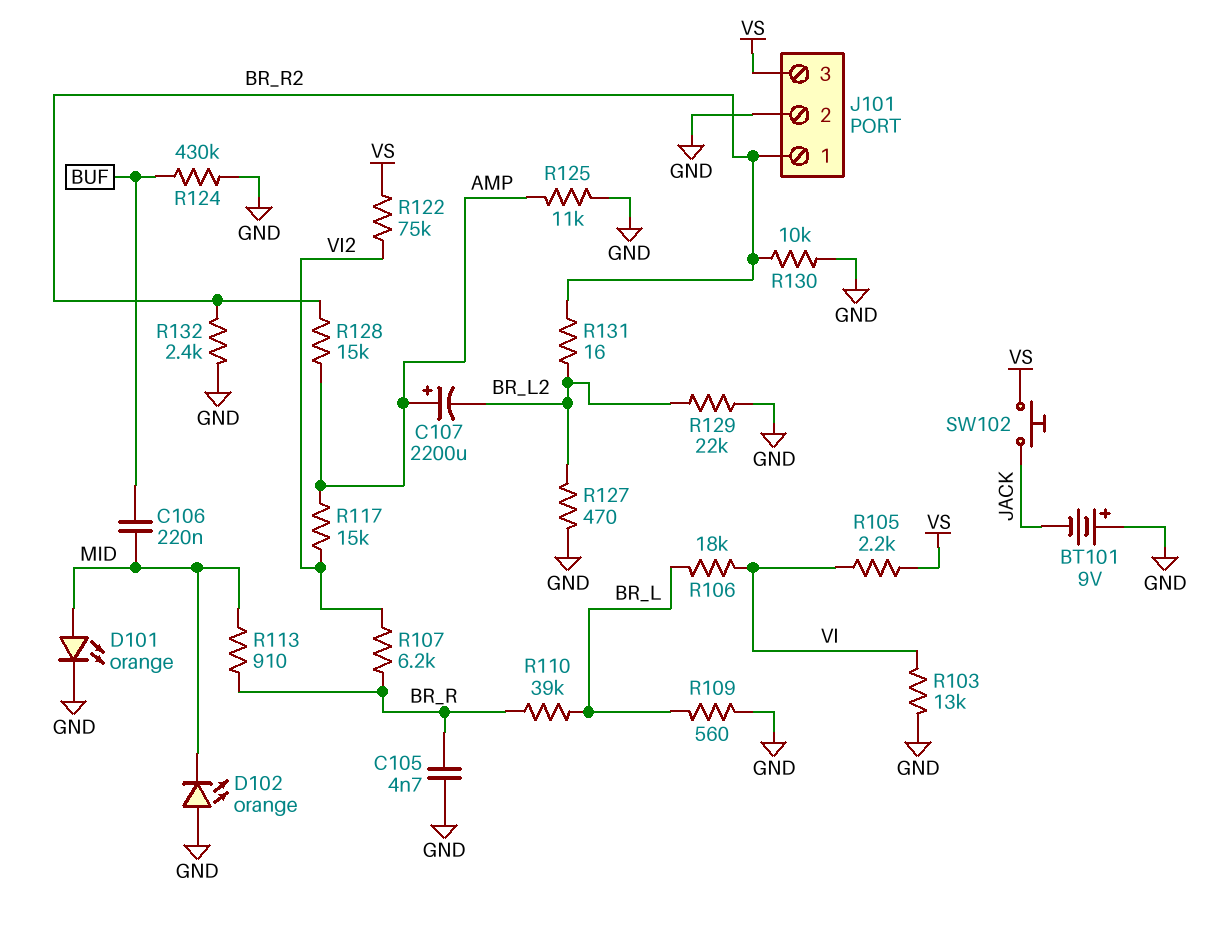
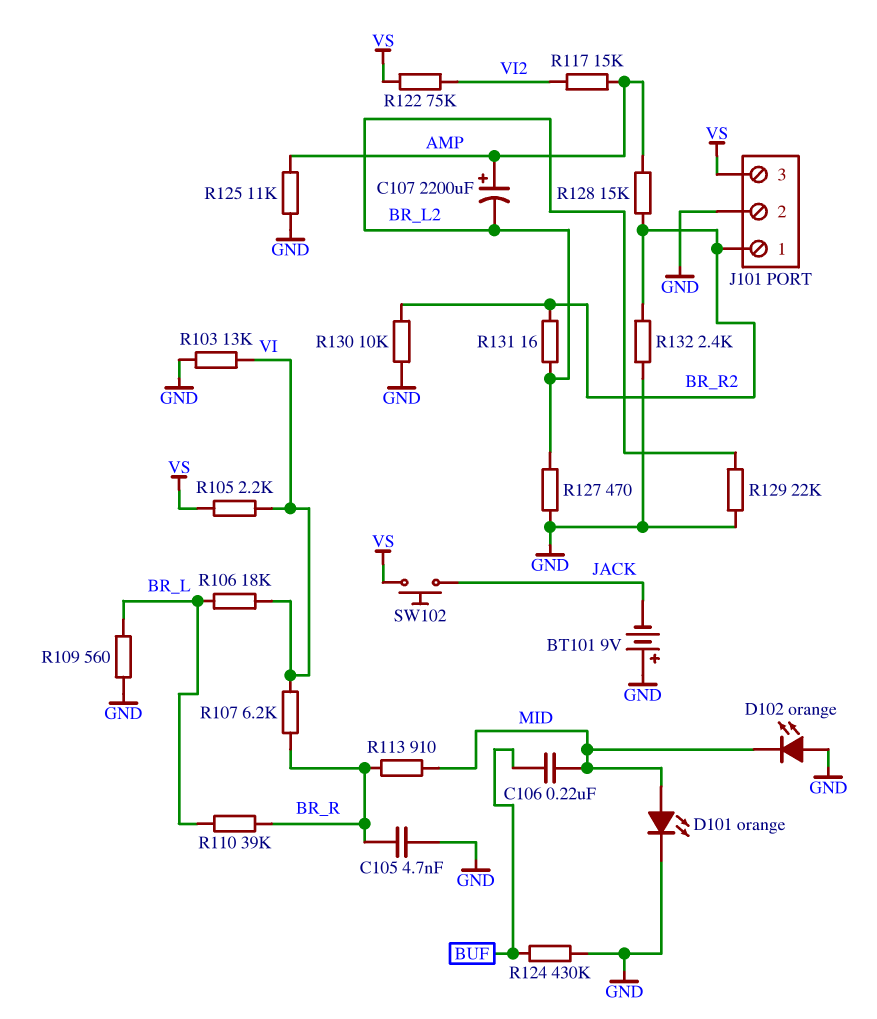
R107: 6.2k (BR_R, VI2) -> 6.2k (BR_R, VI)

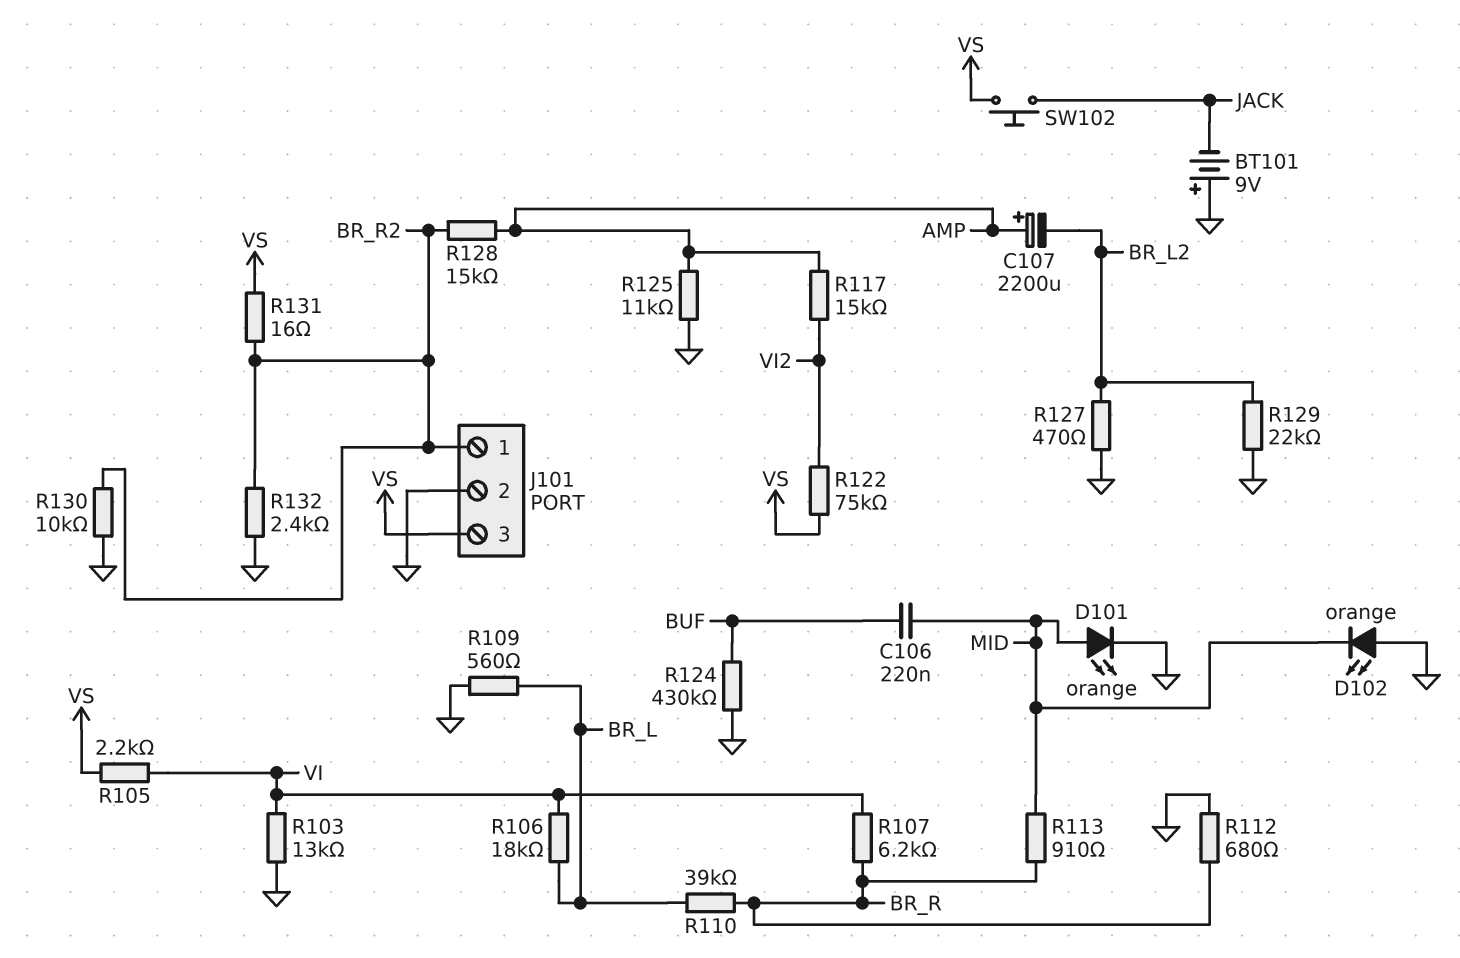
C105: 4.7nF (BR_R, GND) -> none
R112: none -> 680 (BR_R, GND)
R131: 16 (BR_L2, BR_R2) -> 16 (BR_R2, VS)

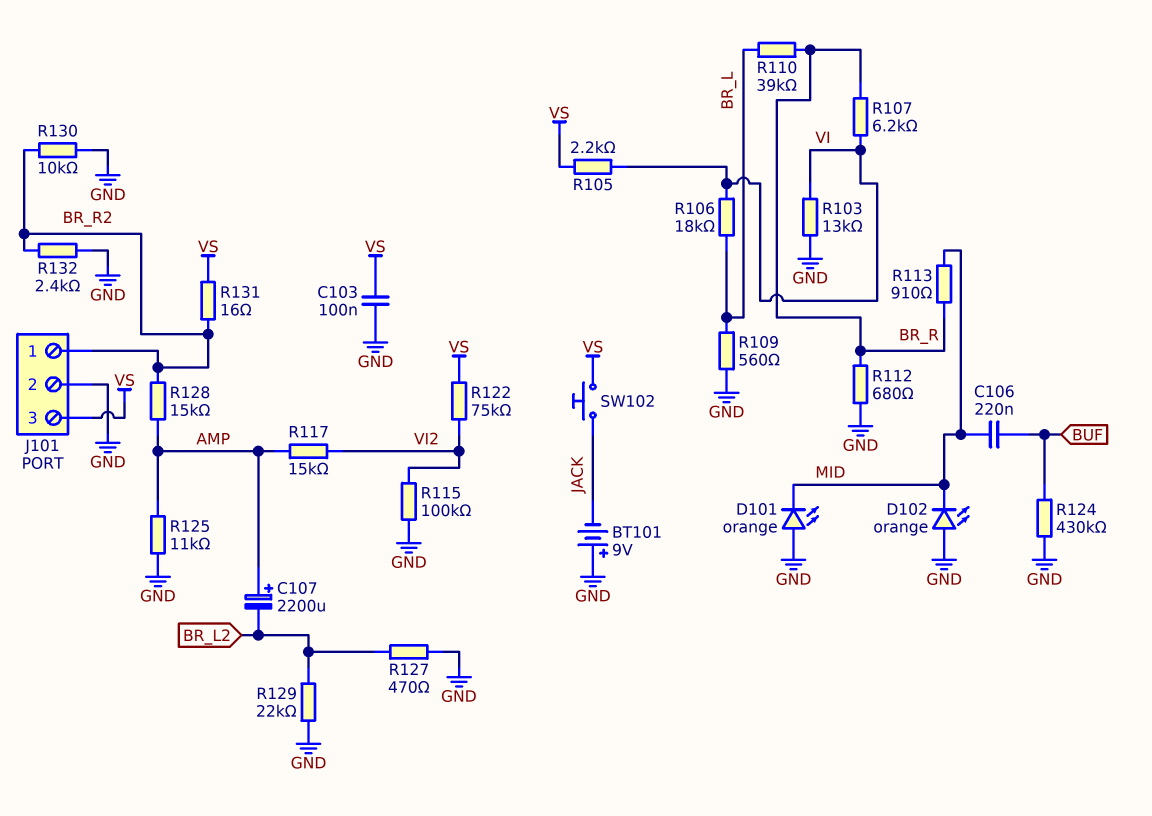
C103: none -> 100nF (GND, VS)
D101: LED orange (A MID, K GND) -> LED orange (A GND, K MID)
R115: none -> 100k (GND, VI2)

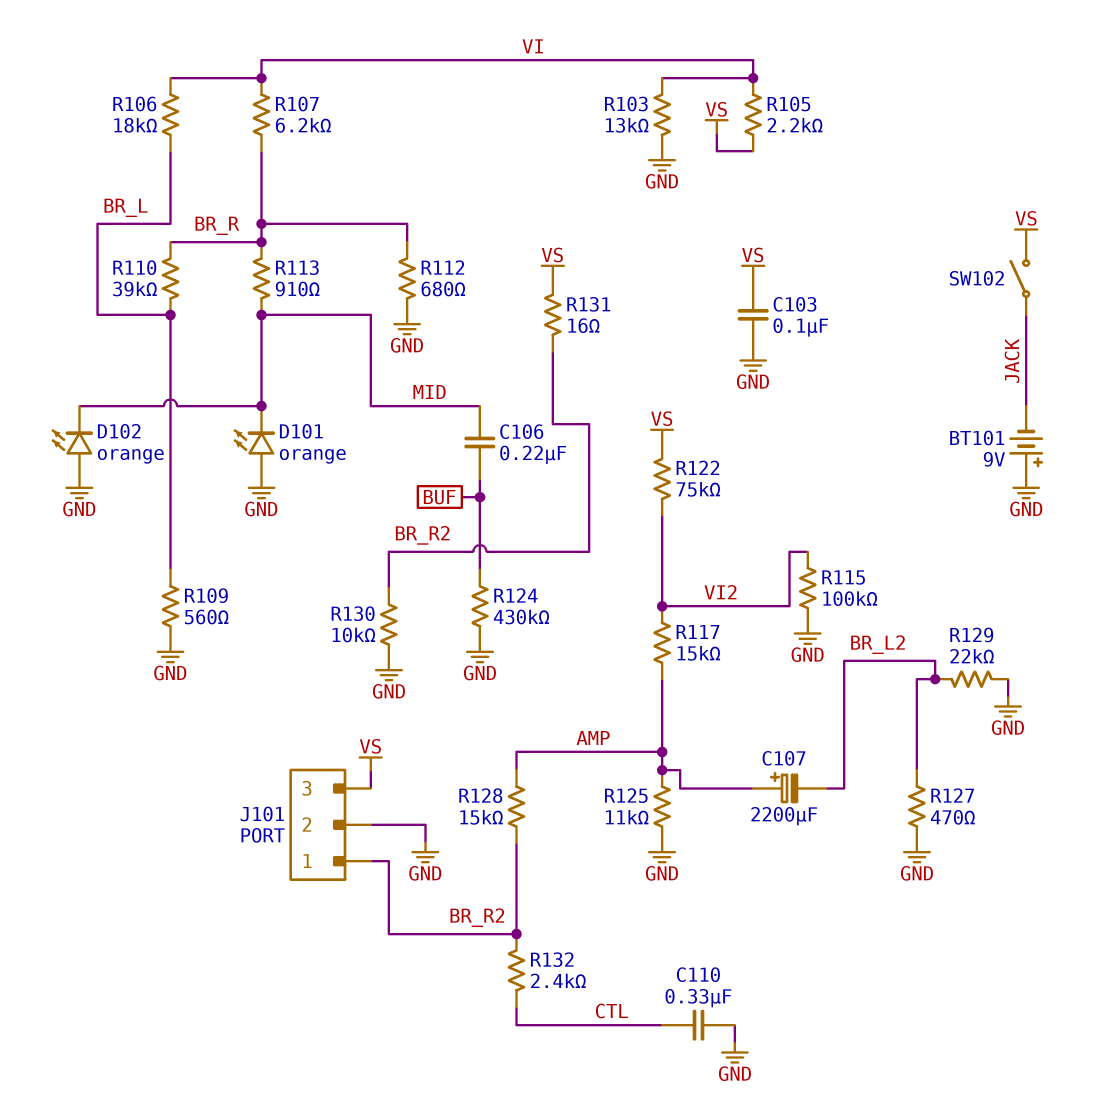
C110: none -> 330nF (CTL, GND)
R132: 2.4k (BR_R2, GND) -> 2.4k (BR_R2, CTL)
SW102: button (JACK, VS) -> switch (JACK, VS)

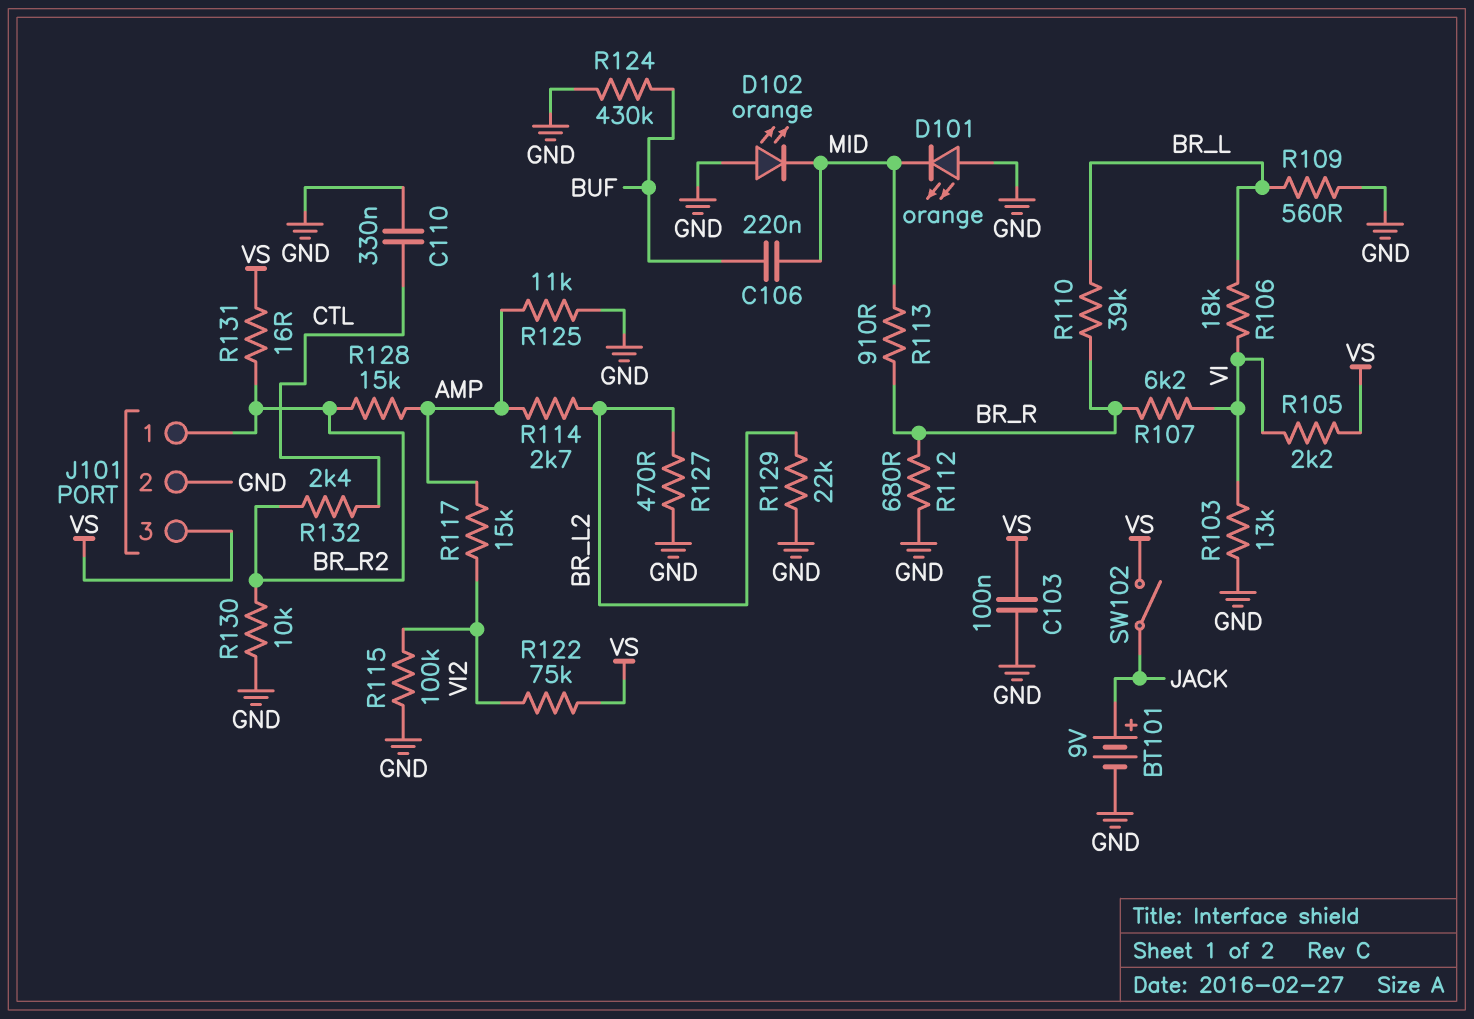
BT101: 9V (plus GND, minus JACK) -> 9V (plus JACK, minus GND)
C107: 2200uF (plus AMP, minus BR_L2) -> none
R114: none -> 2.7k (AMP, BR_L2)

